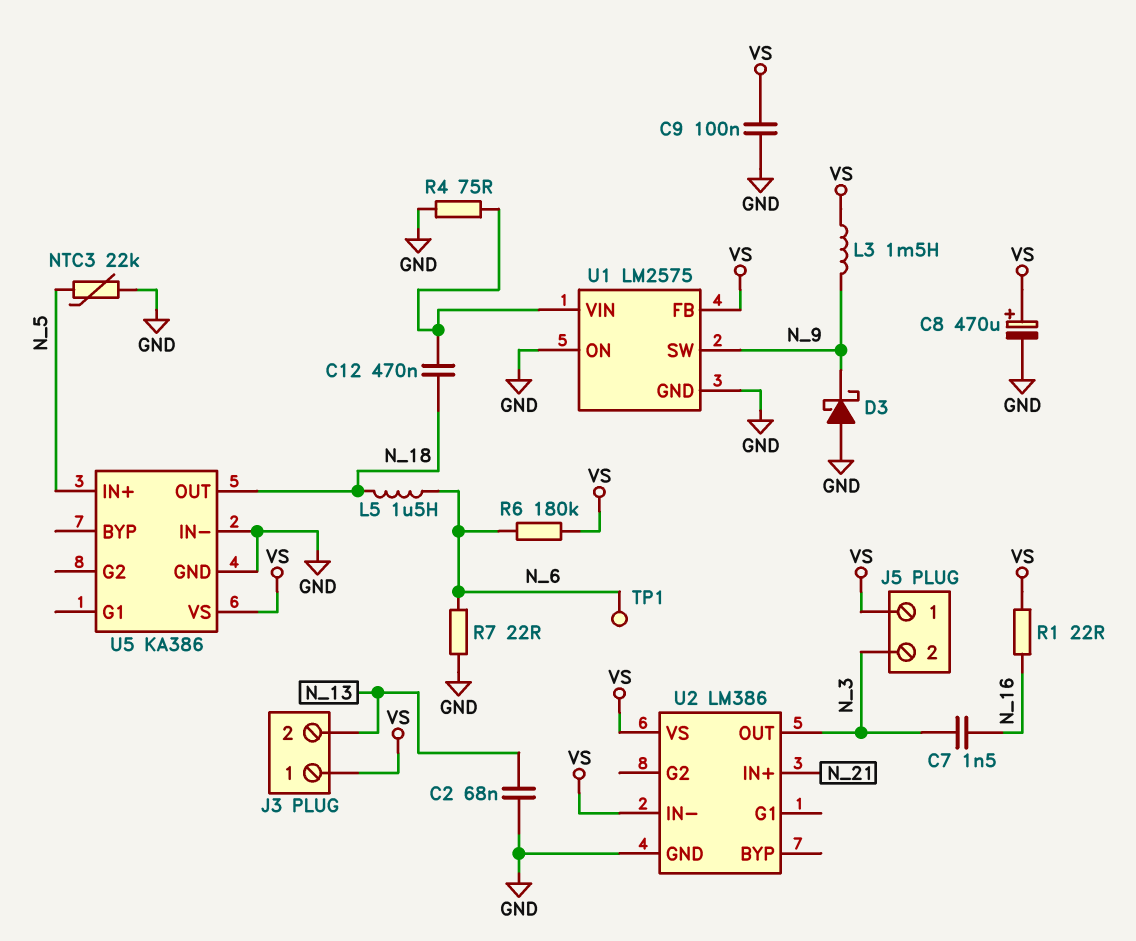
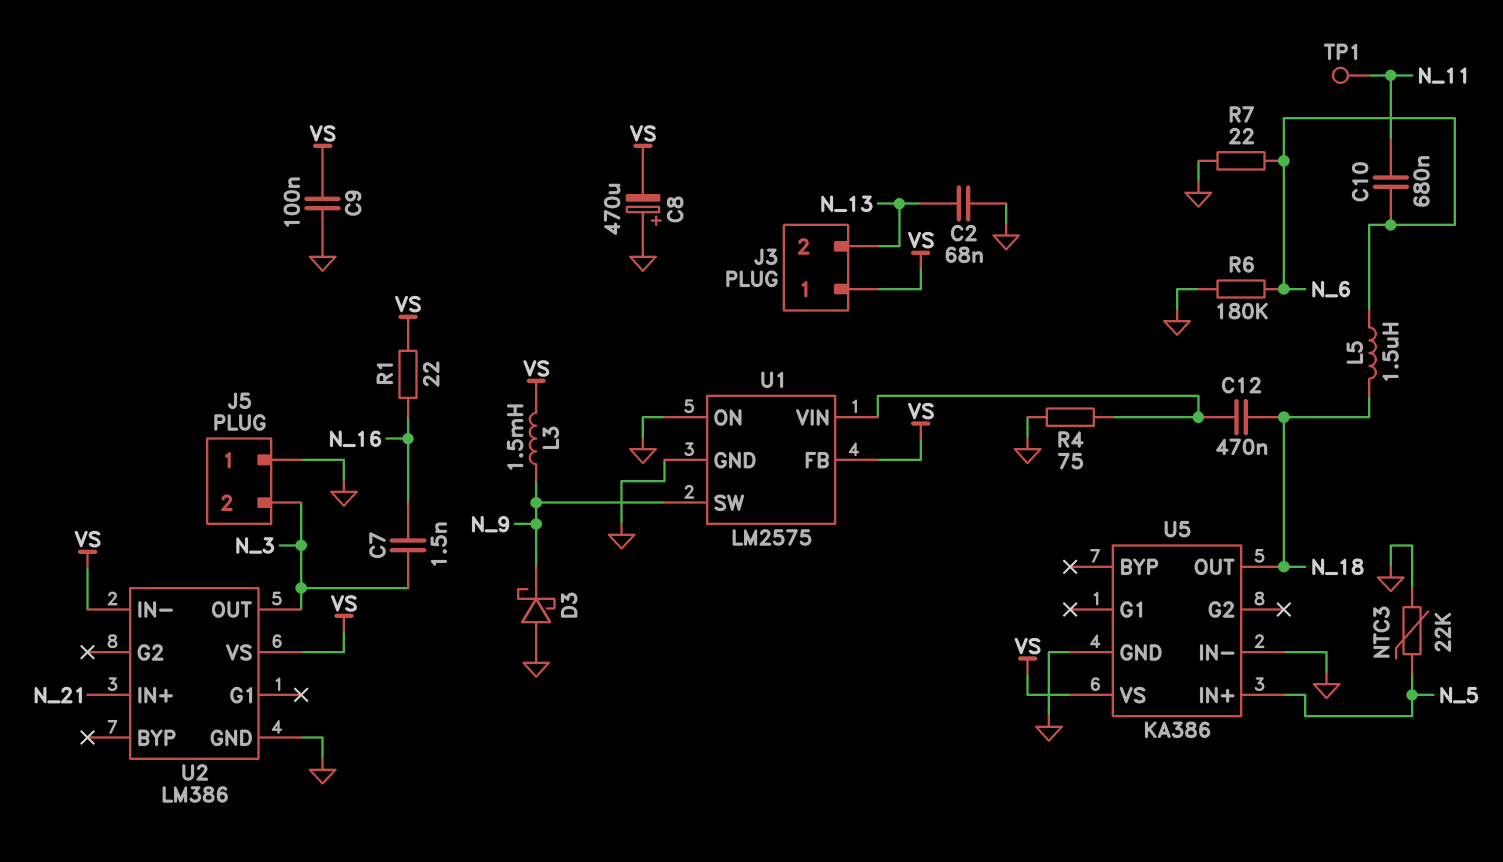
C8: 470uF (plus VS, minus GND) -> 470uF (plus GND, minus VS)
C10: none -> 680nF (N_6, N_11)
J5 pin 1: VS -> GND
R6: 180k (N_6, VS) -> 180k (GND, N_6)
TP1: test point (N_6) -> test point (N_11)

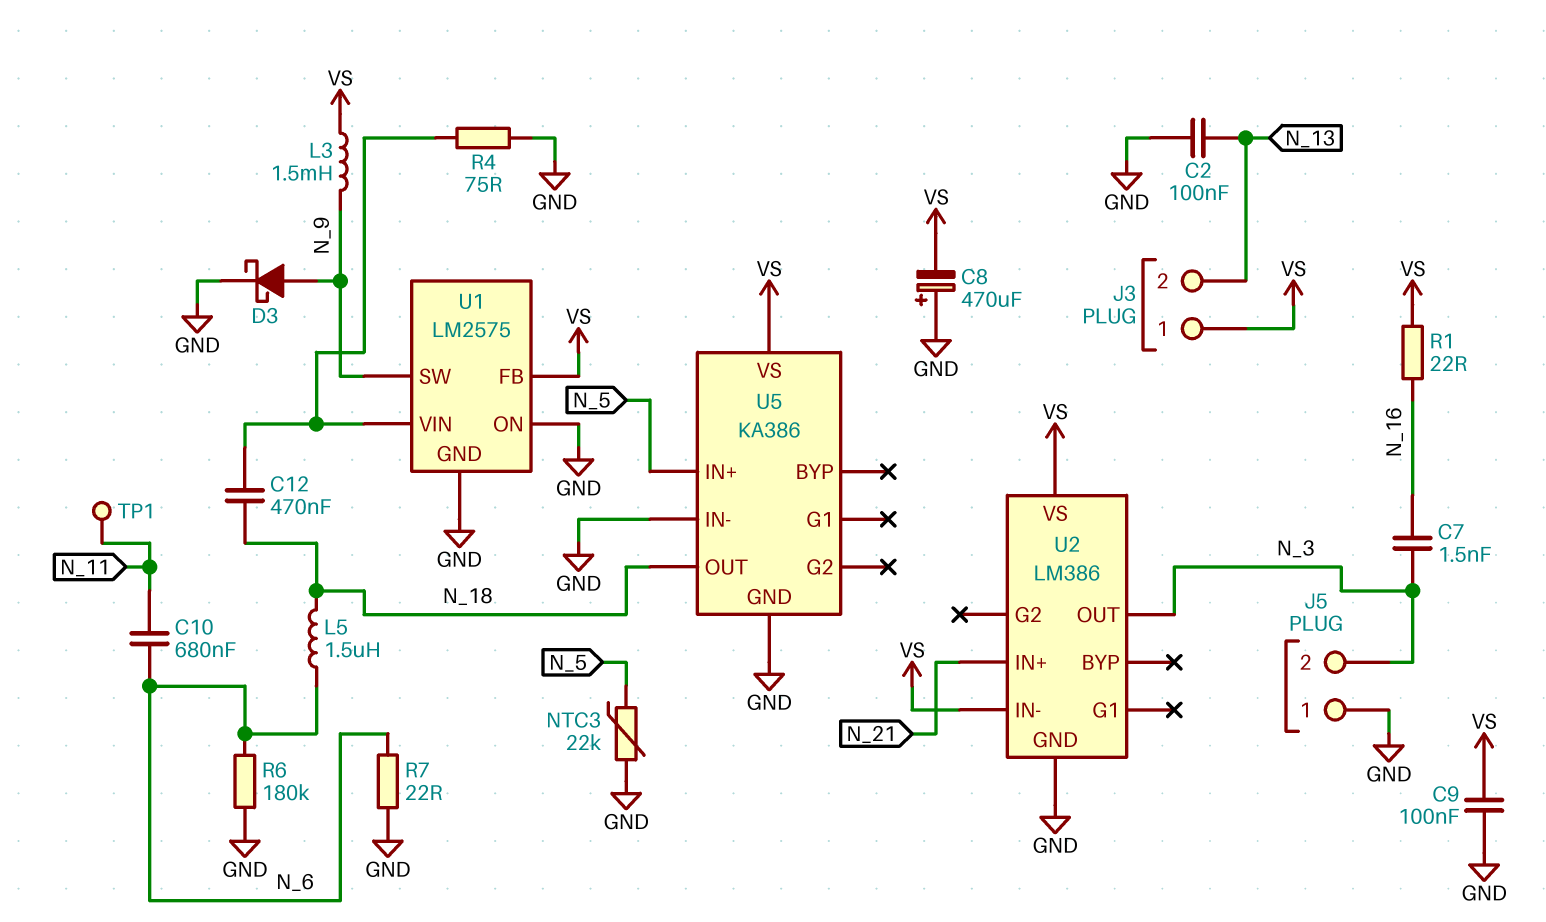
C2: 68nF (GND, N_13) -> 100nF (GND, N_13)
D3: schottky (A GND, K N_9) -> schottky (A N_9, K GND)

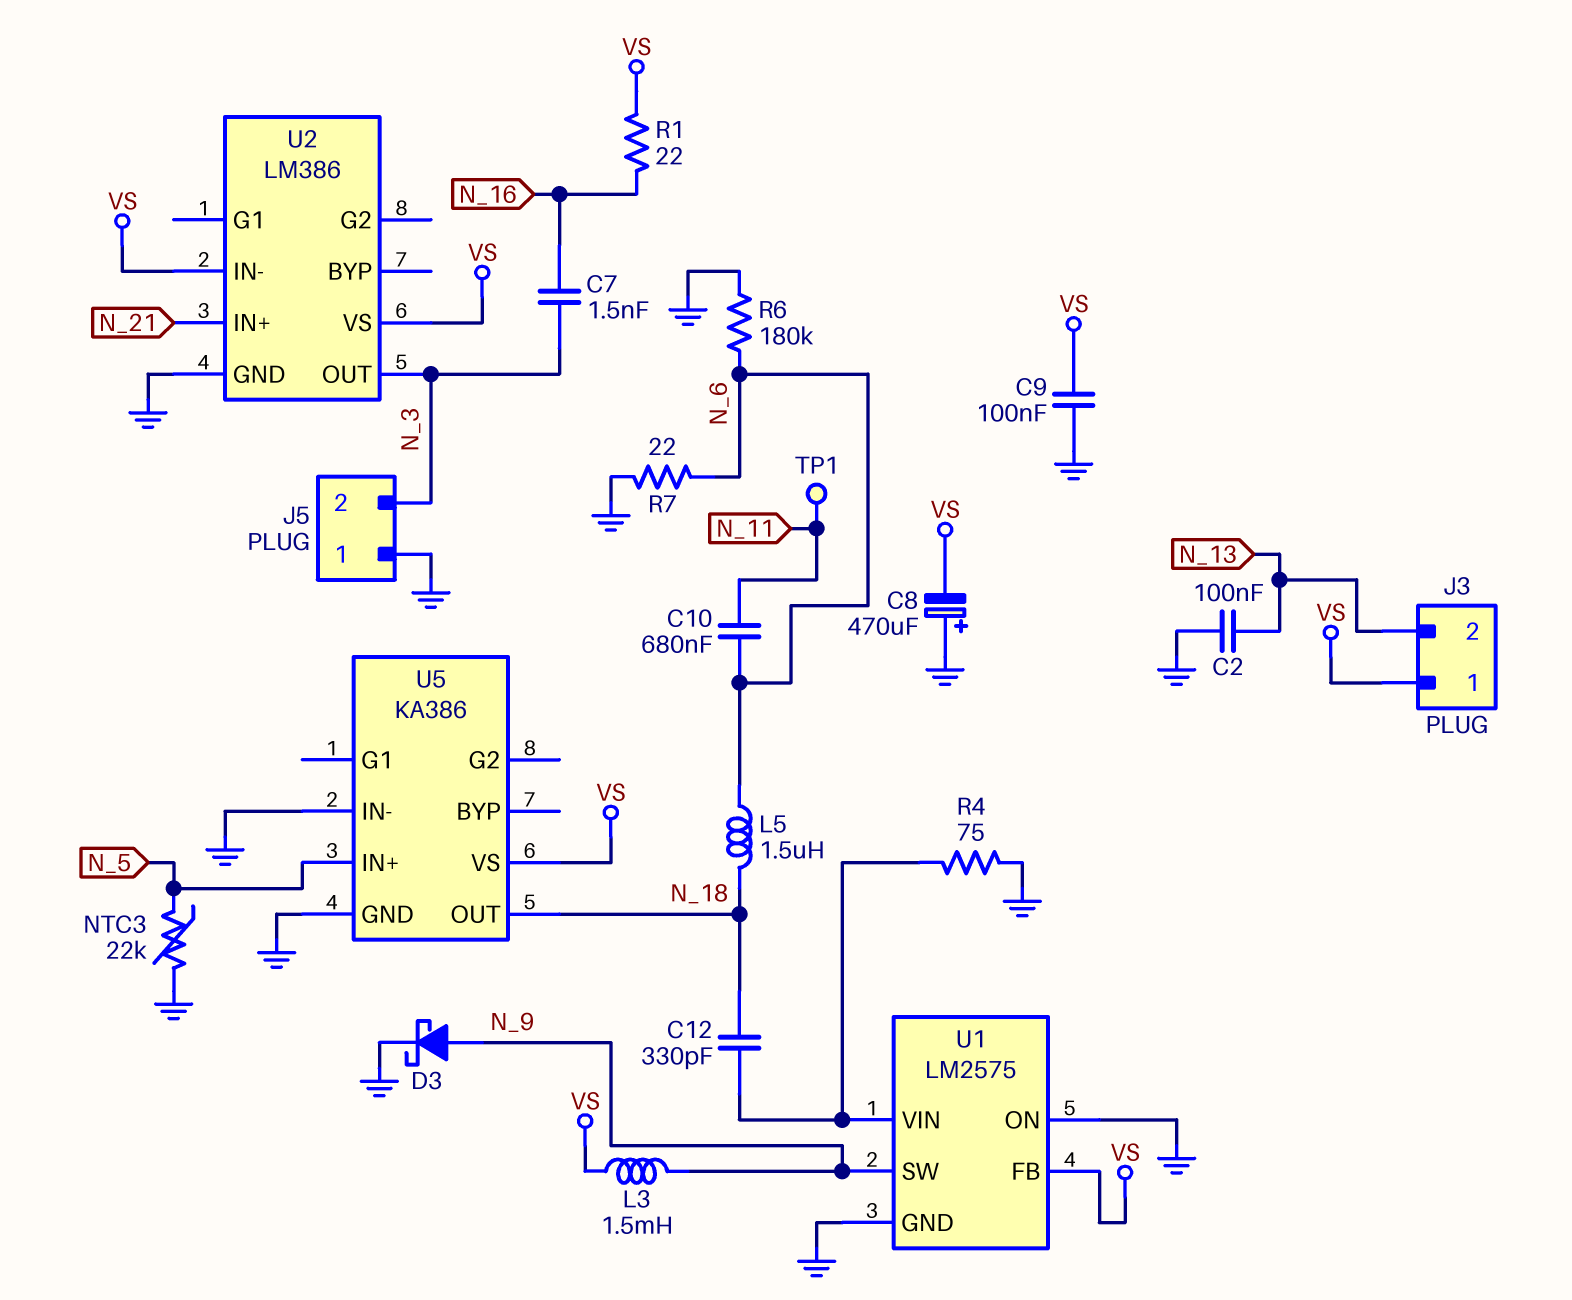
C12: 470nF (N_18, U1/VIN) -> 330pF (N_18, U1/VIN)

